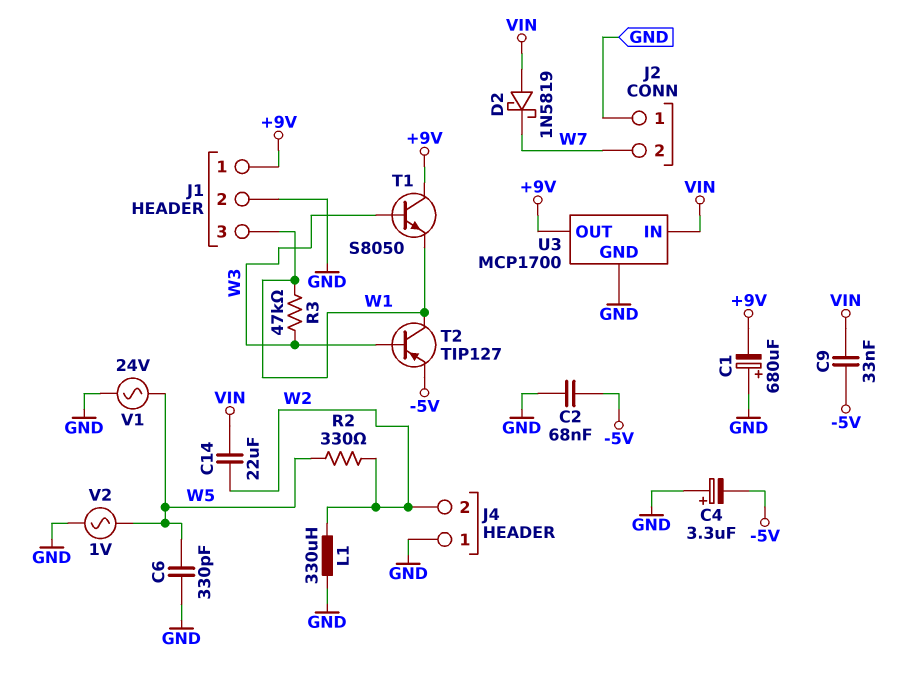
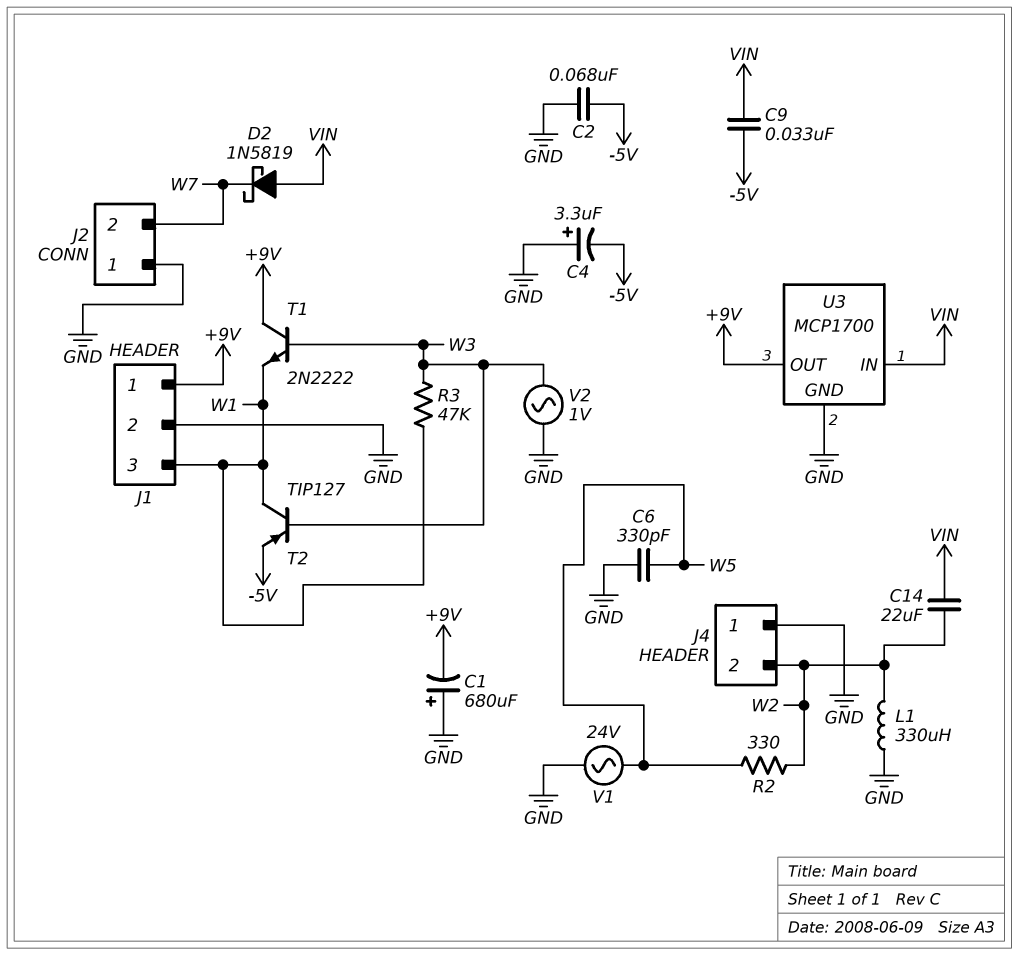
T1: NPN S8050 (B W3, C +9V, E W1) -> NPN 2N2222 (B W3, C +9V, E W1)
V2: AC 1V (GND, W5) -> AC 1V (GND, W3)

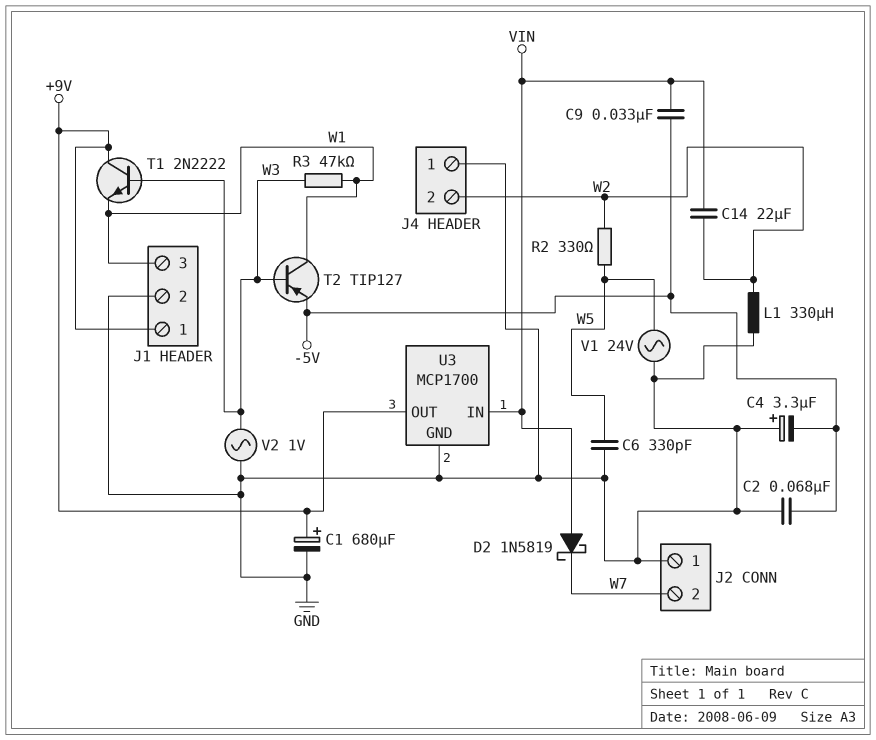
C1: 680uF (plus GND, minus +9V) -> 680uF (plus +9V, minus GND)

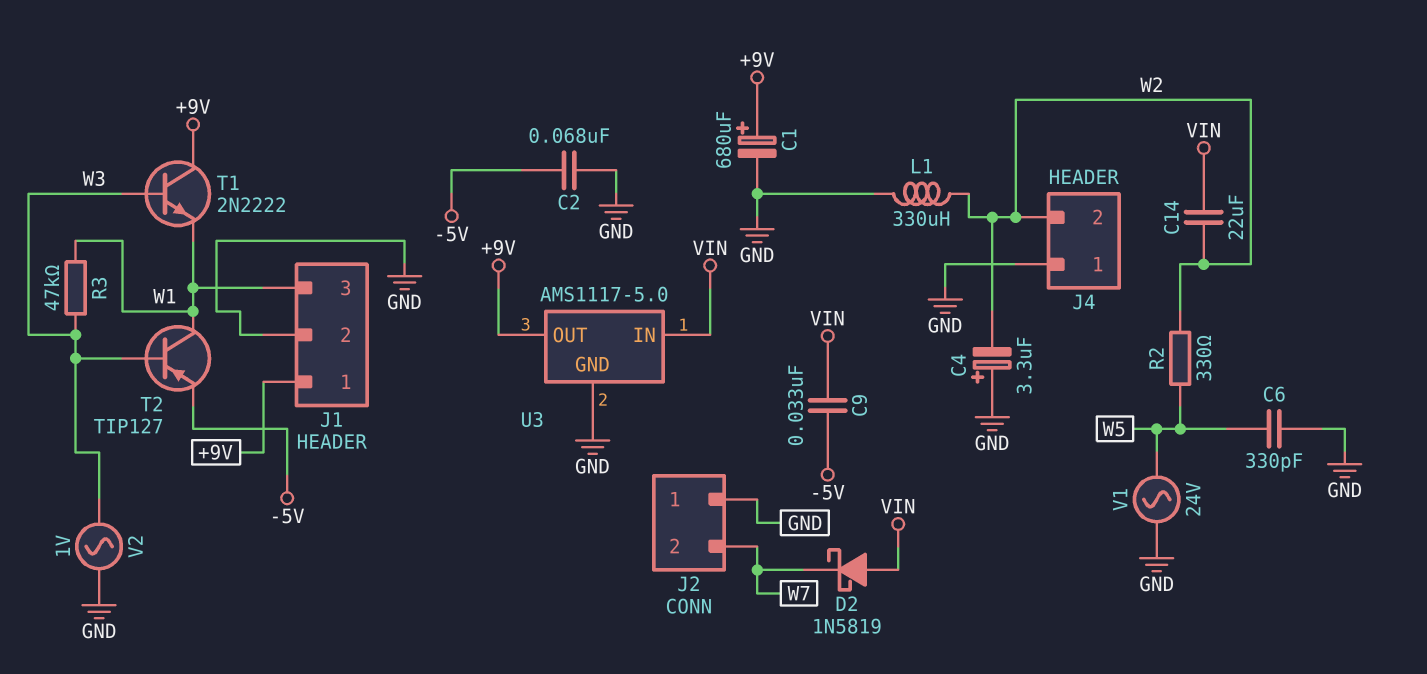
C4: 3.3uF (plus GND, minus -5V) -> 3.3uF (plus GND, minus W2)
U3: MCP1700 -> AMS1117-5.0

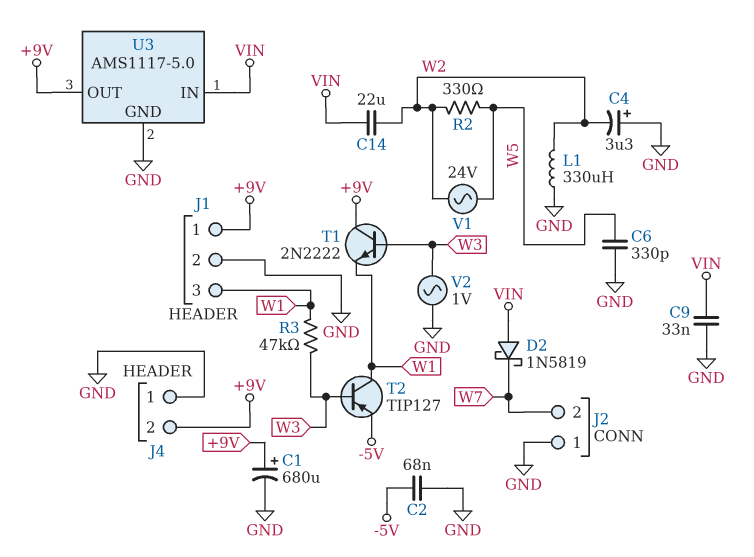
C9: 33nF (-5V, VIN) -> 33nF (GND, VIN)
J4 pin 2: W2 -> +9V
V1: AC 24V (GND, W5) -> AC 24V (W2, W5)

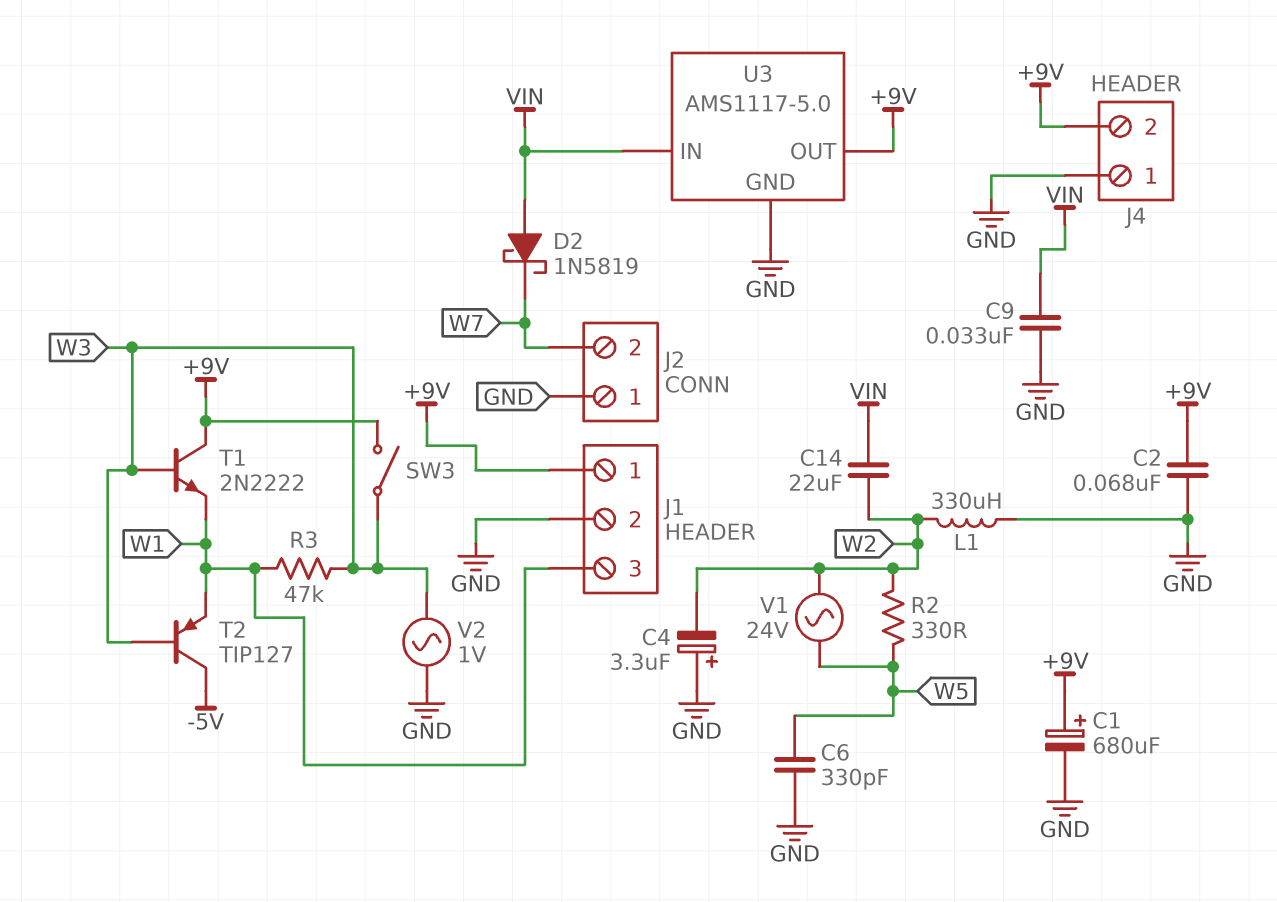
C2: 68nF (-5V, GND) -> 68nF (+9V, GND)
SW3: none -> switch (+9V, W3)
T2: PNP TIP127 (B W3, C W1, E -5V) -> PNP TIP127 (B W3, C -5V, E W1)

